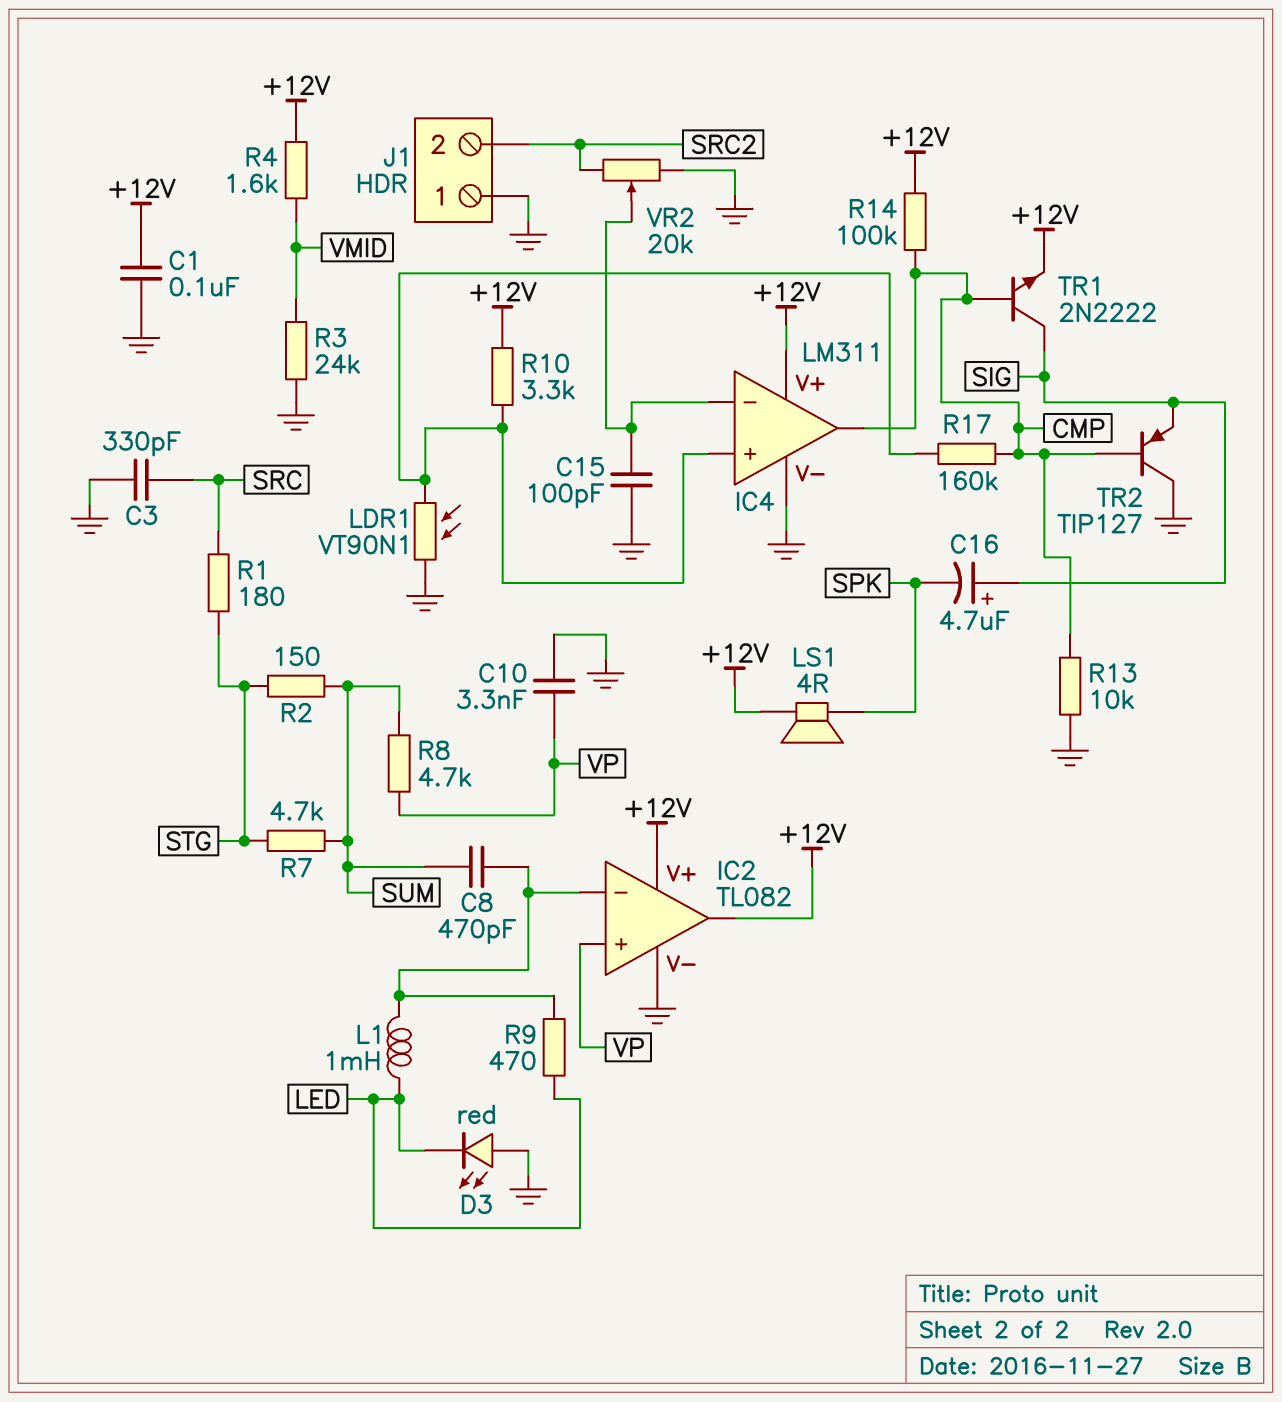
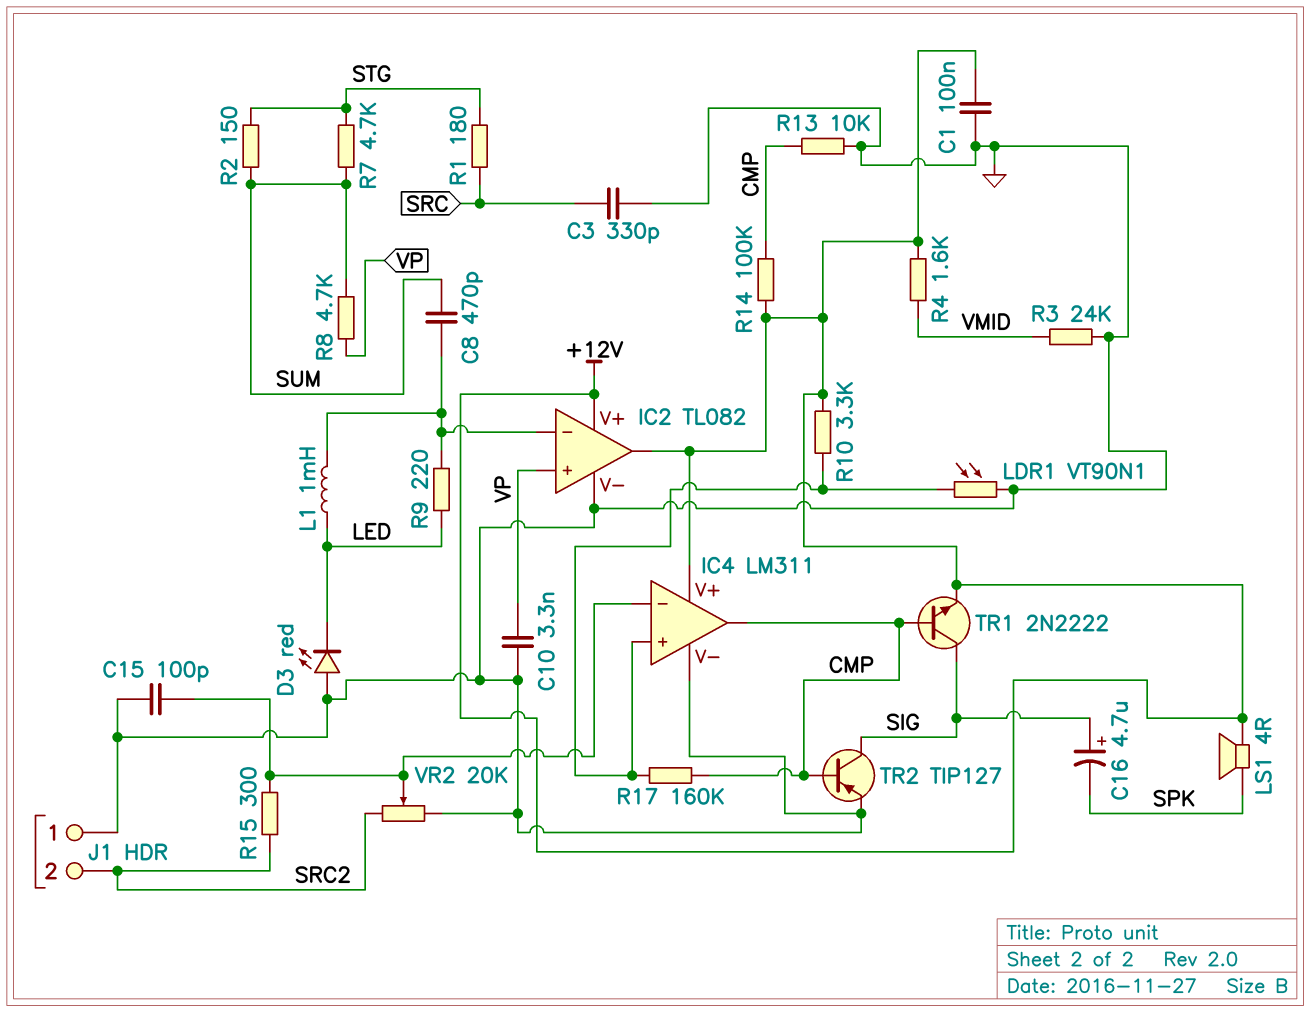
R9: 470 (IC2/in-, LED) -> 220 (IC2/in-, LED)
R15: none -> 300 (IC4/in-, SRC2)
TR2: PNP TIP127 (B CMP, C GND, E SIG) -> PNP TIP127 (B CMP, C SIG, E GND)

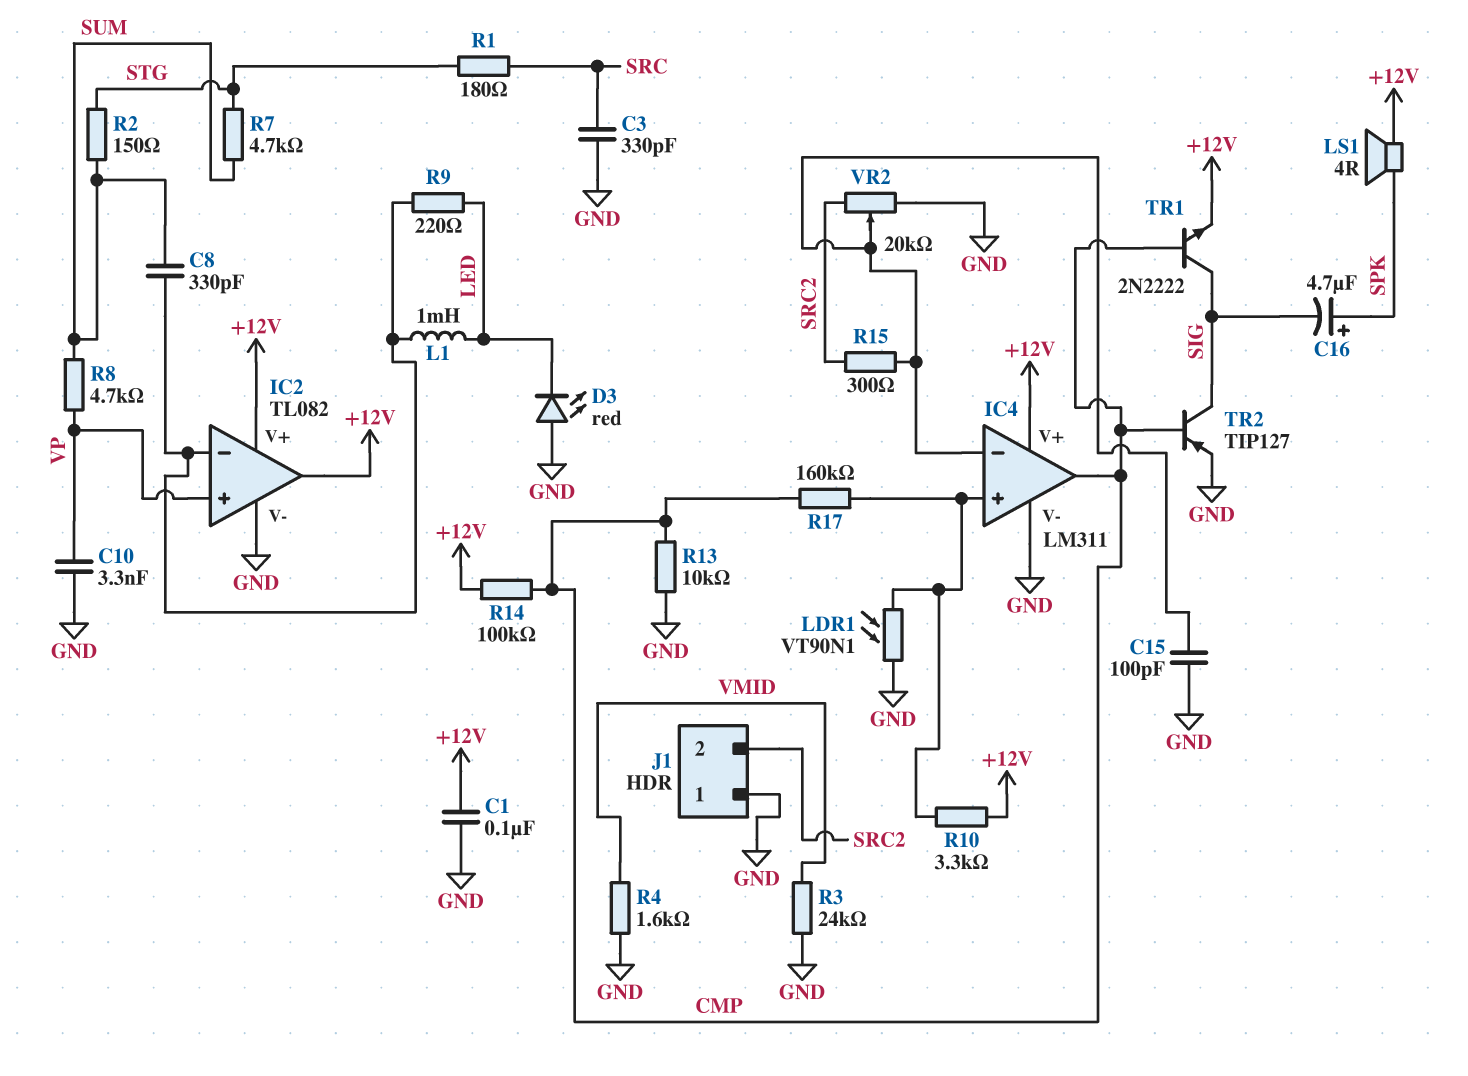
C8: 470pF (IC2/in-, SUM) -> 330pF (IC2/in-, SUM)
C16: 4.7uF (plus SIG, minus SPK) -> 4.7uF (plus SPK, minus SIG)
R4: 1.6k (+12V, VMID) -> 1.6k (GND, VMID)

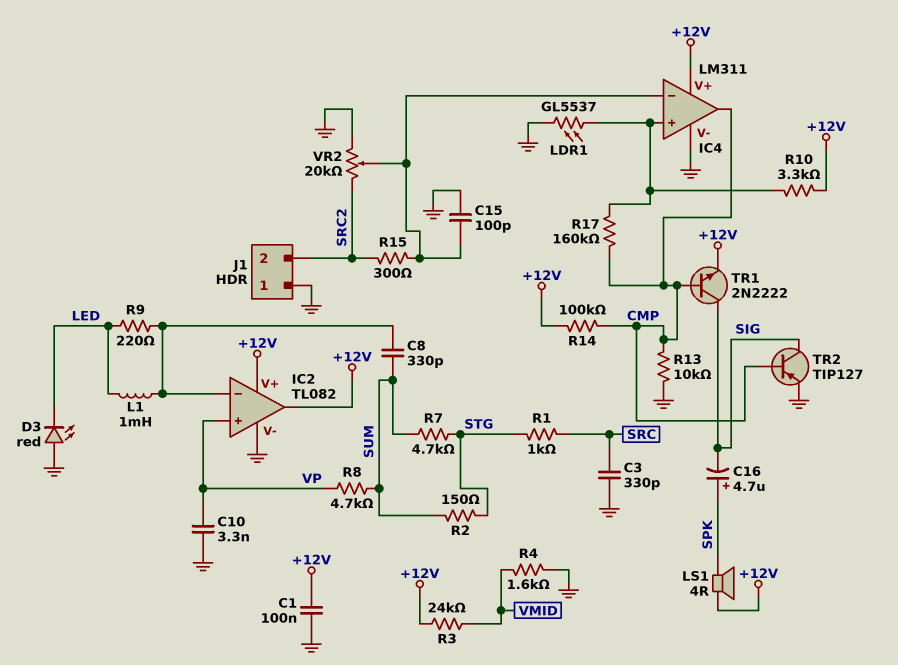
LDR1: VT90N1 (GND, IC4/in+) -> GL5537 (GND, IC4/in+)
R1: 180 (SRC, STG) -> 1k (SRC, STG)
R3: 24k (GND, VMID) -> 24k (+12V, VMID)

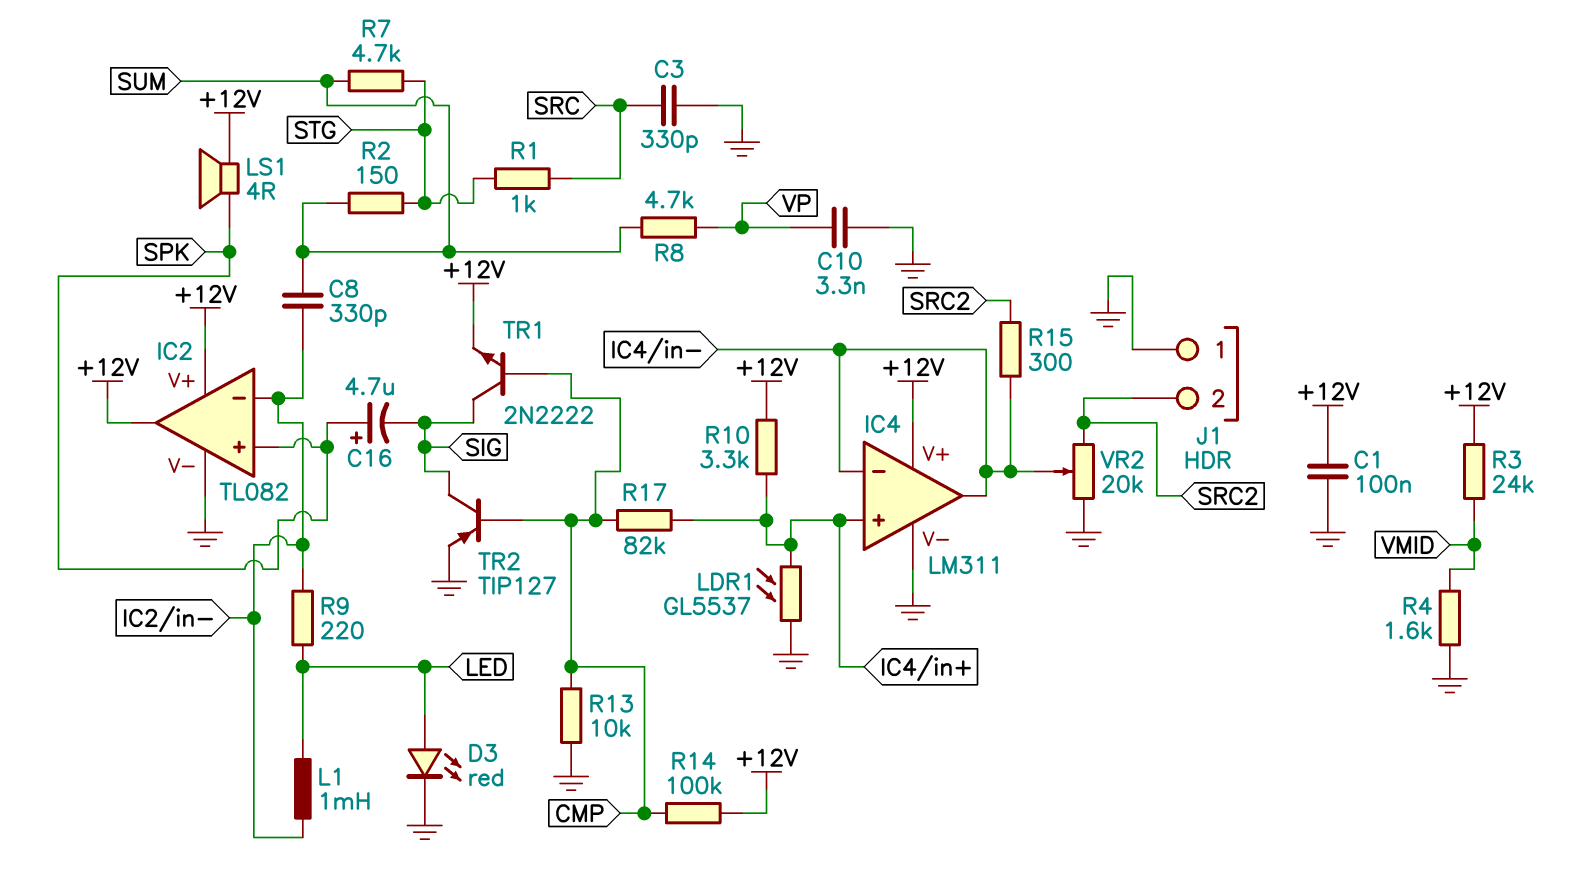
C15: 100pF (GND, IC4/in-) -> none
D3: LED red (A GND, K LED) -> LED red (A LED, K GND)
IC2 pin in+: VP -> SPK
IC4 pin out: CMP -> IC4/in-
R17: 160k (CMP, IC4/in+) -> 82k (CMP, IC4/in+)

